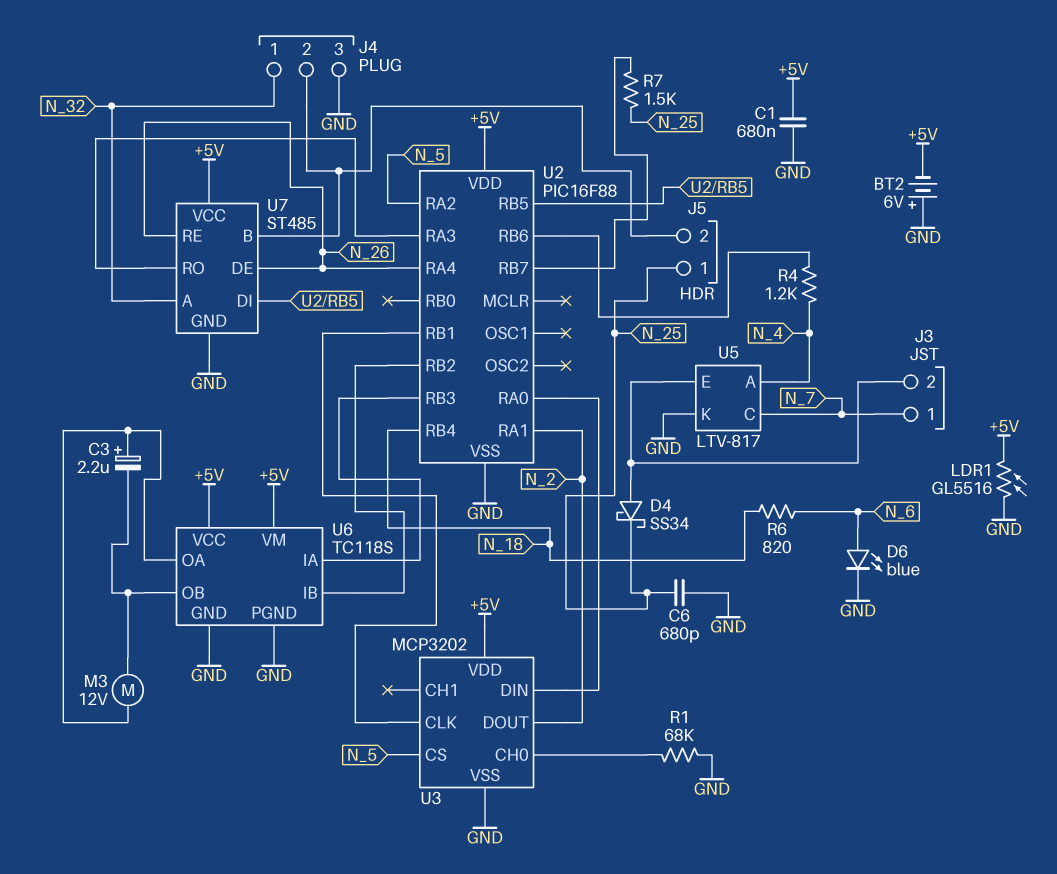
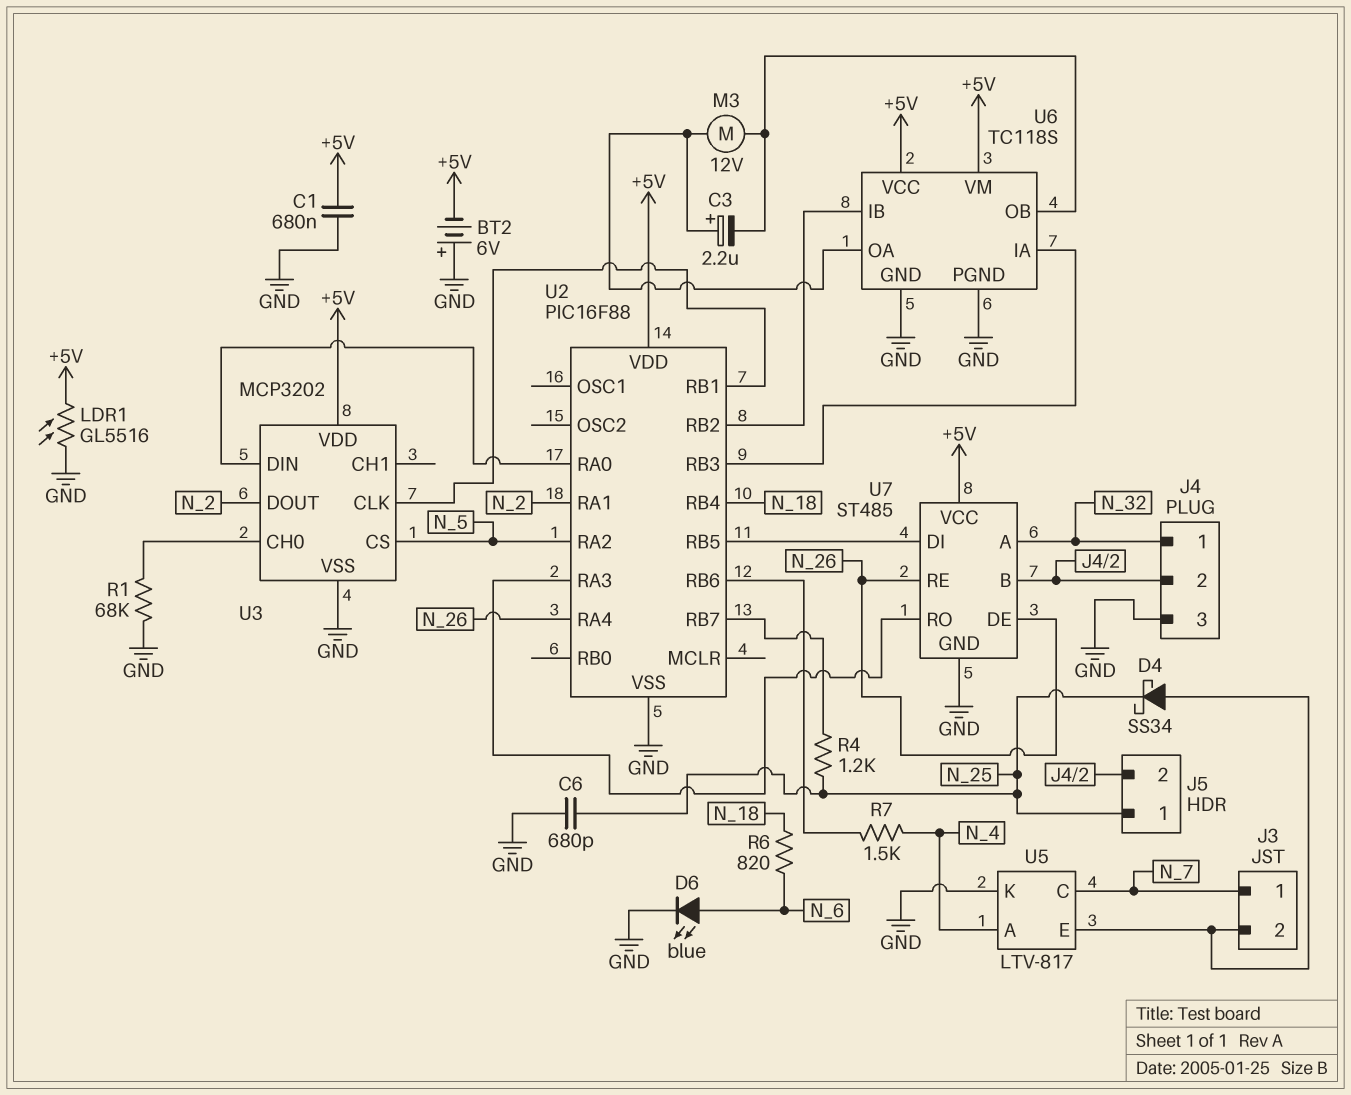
R4: 1.2k (N_4, U2/RB6) -> 1.2k (N_25, U2/RB7)
R7: 1.5k (N_25, U2/RB7) -> 1.5k (N_4, U2/RB6)

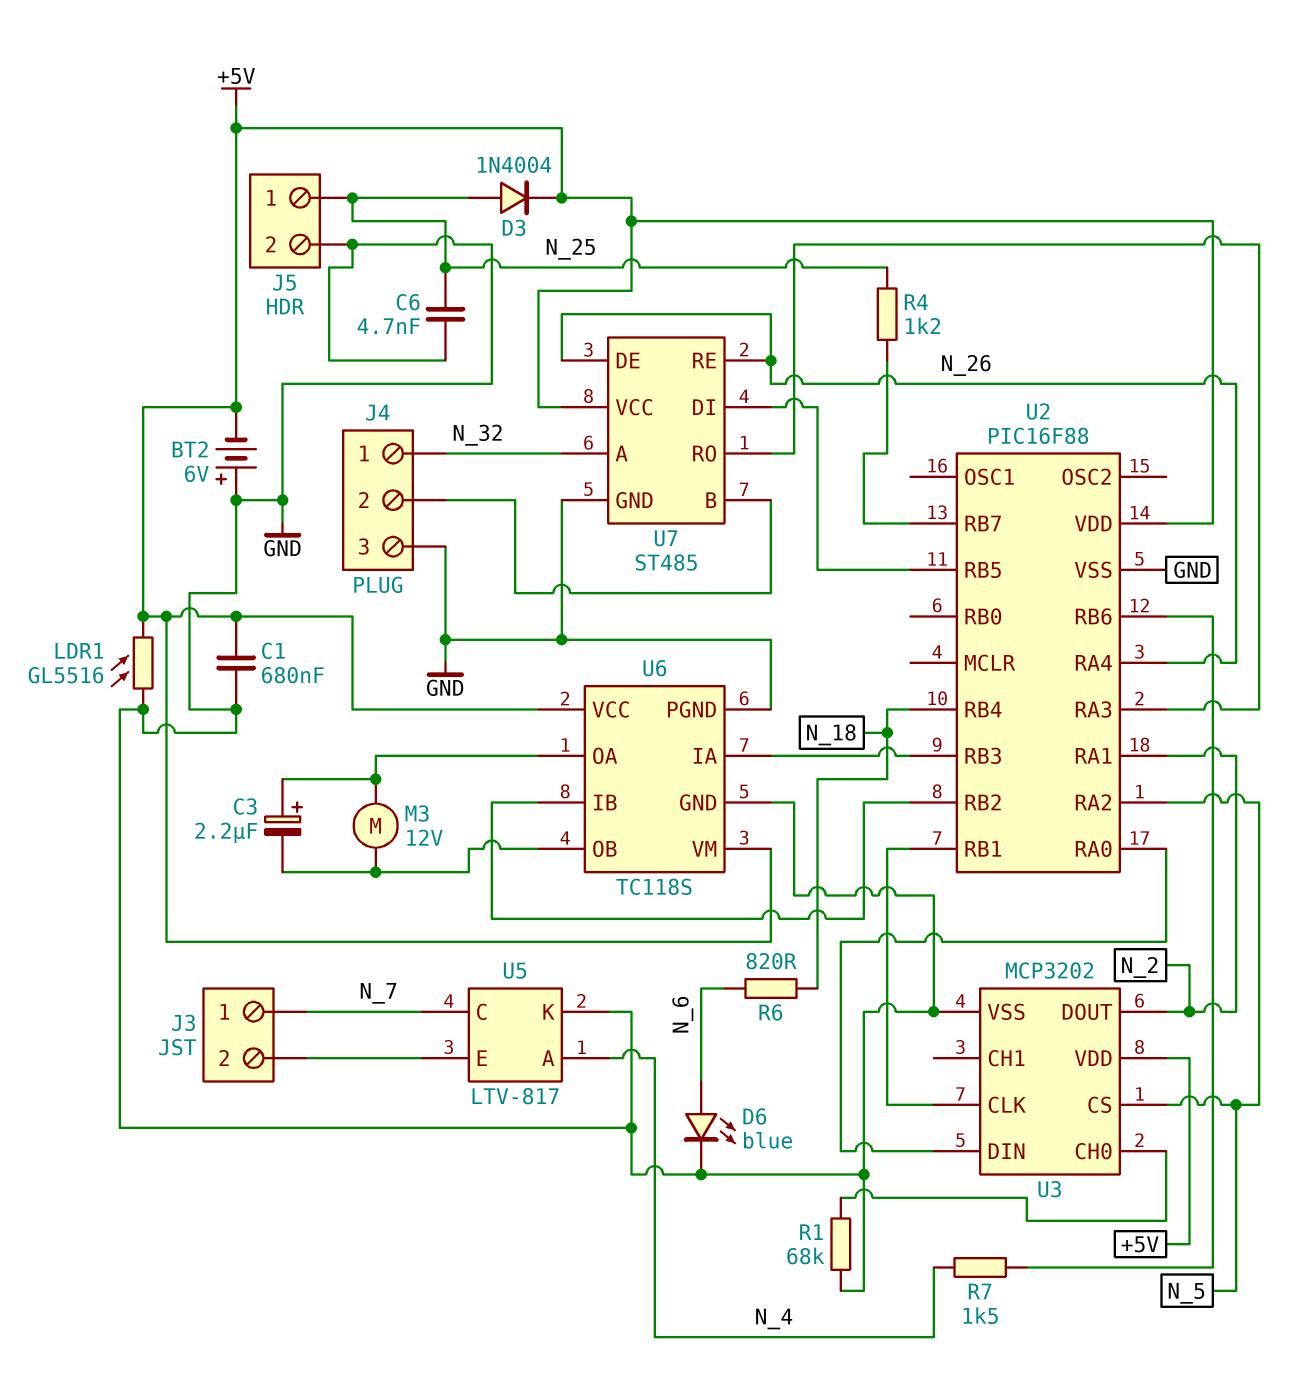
C6: 680pF (GND, N_25) -> 4.7nF (GND, N_25)
D3: none -> diode 1N4004 (A N_25, K +5V)
D4: schottky SS34 (A J3/2, K N_25) -> none
J5 pin 2: J4/2 -> GND

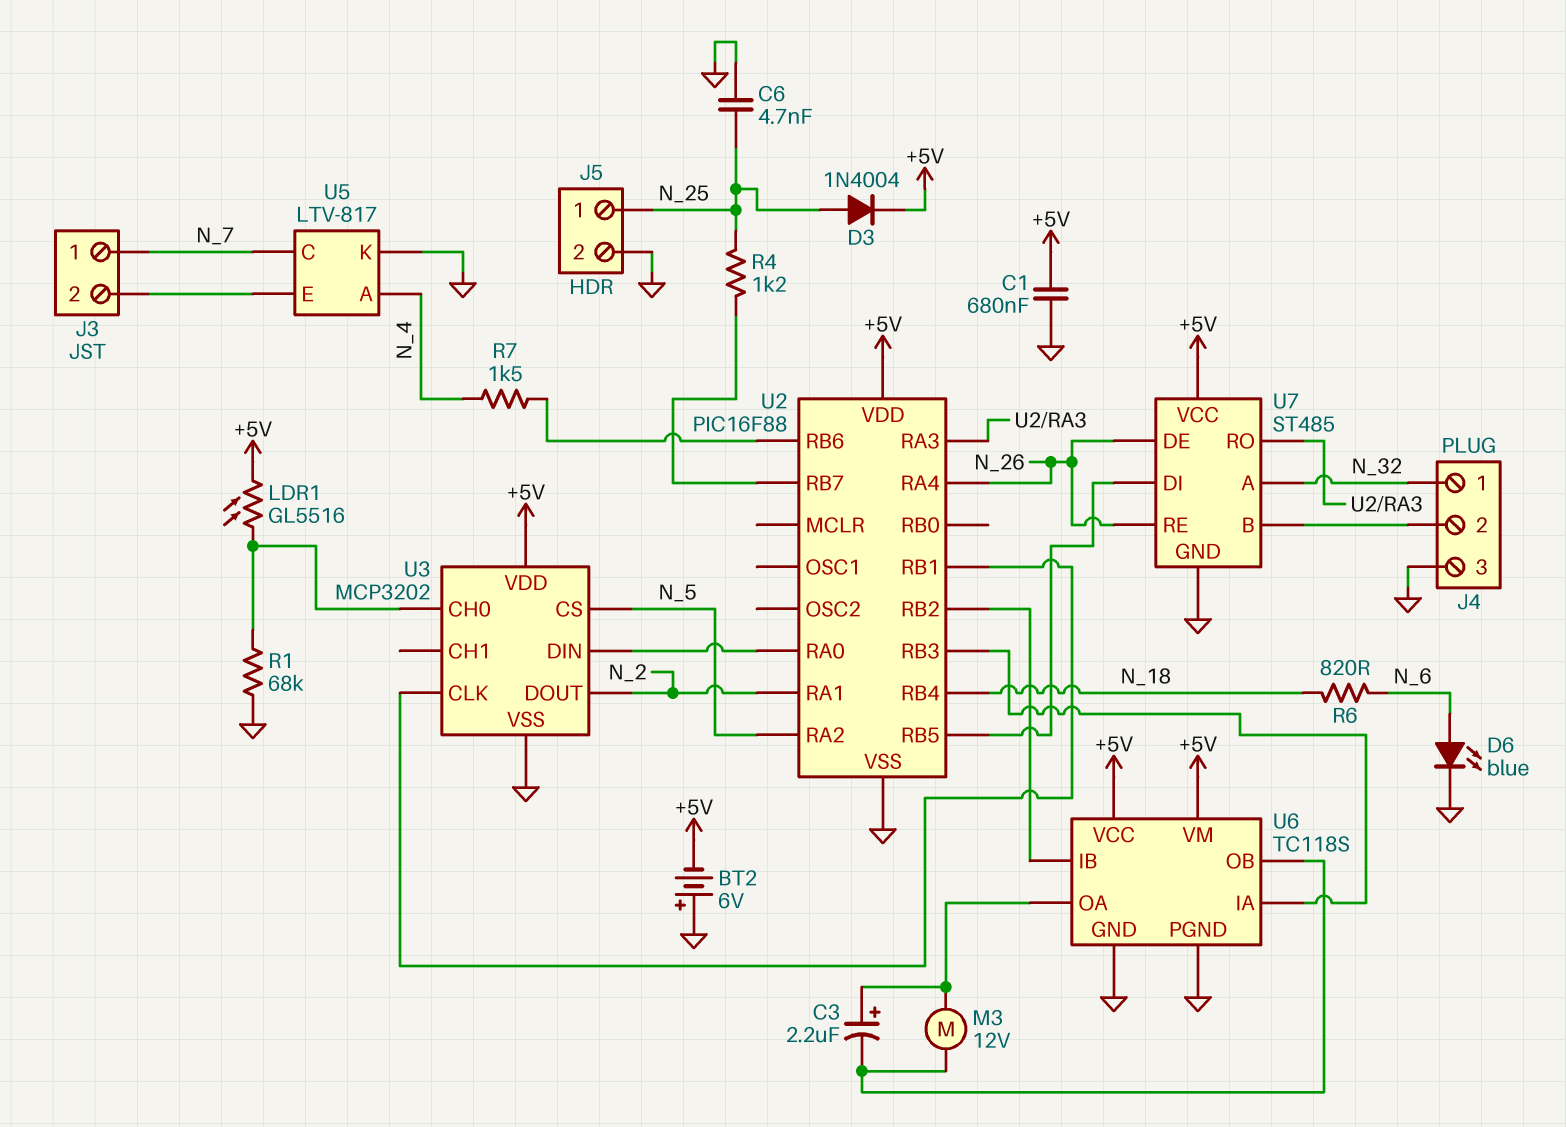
LDR1: GL5516 (+5V, GND) -> GL5516 (+5V, U3/CH0)

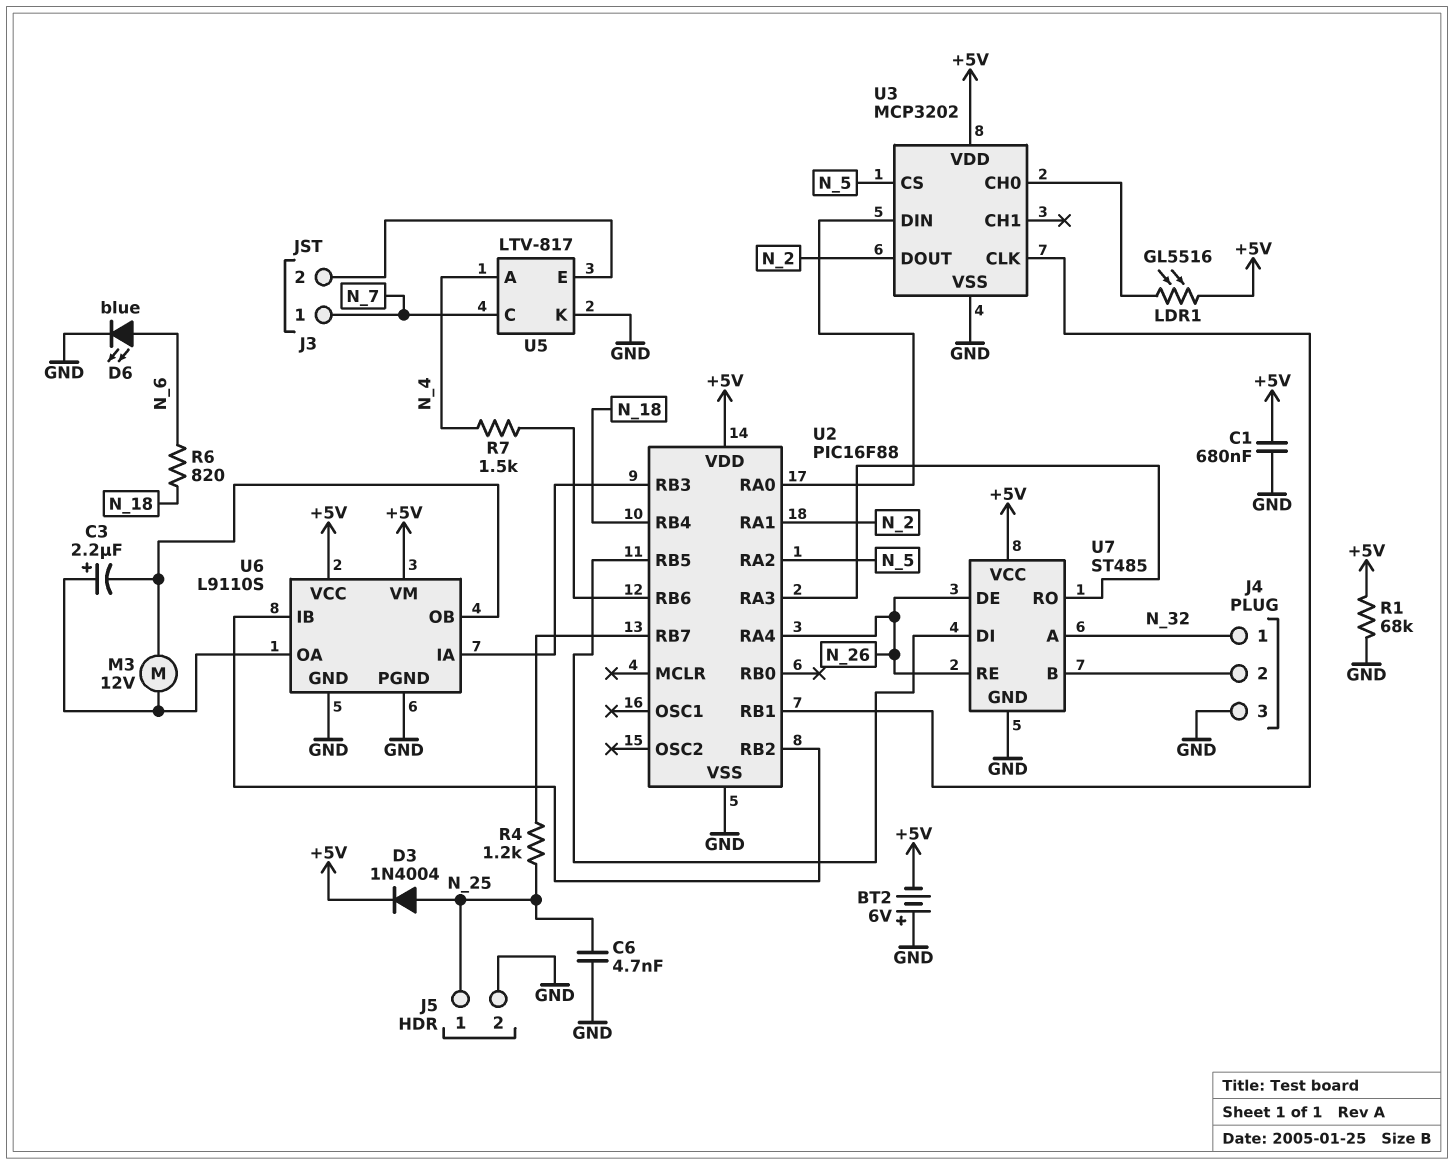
R1: 68k (GND, U3/CH0) -> 68k (+5V, GND)
U6: TC118S -> L9110S

